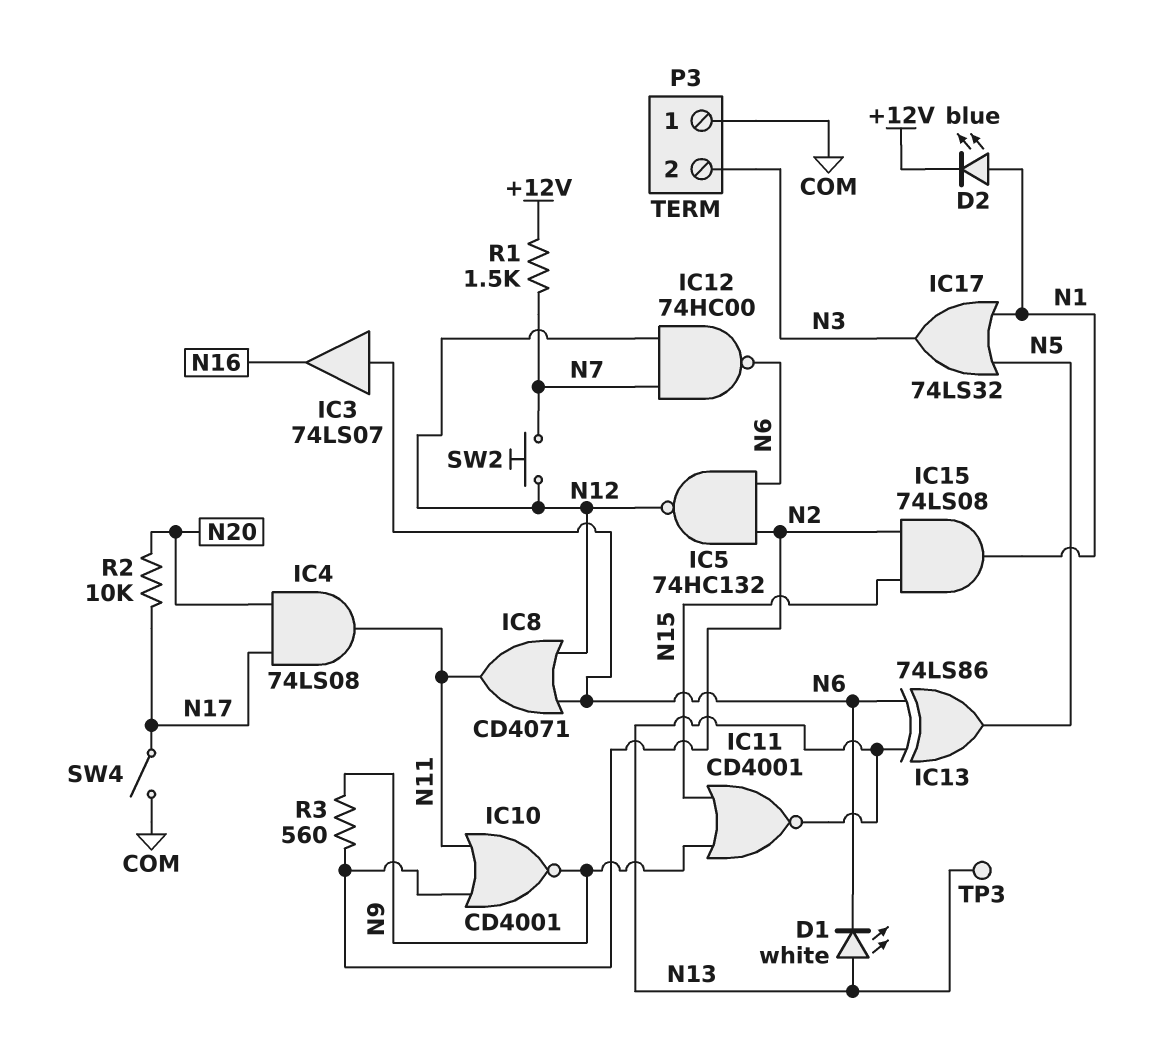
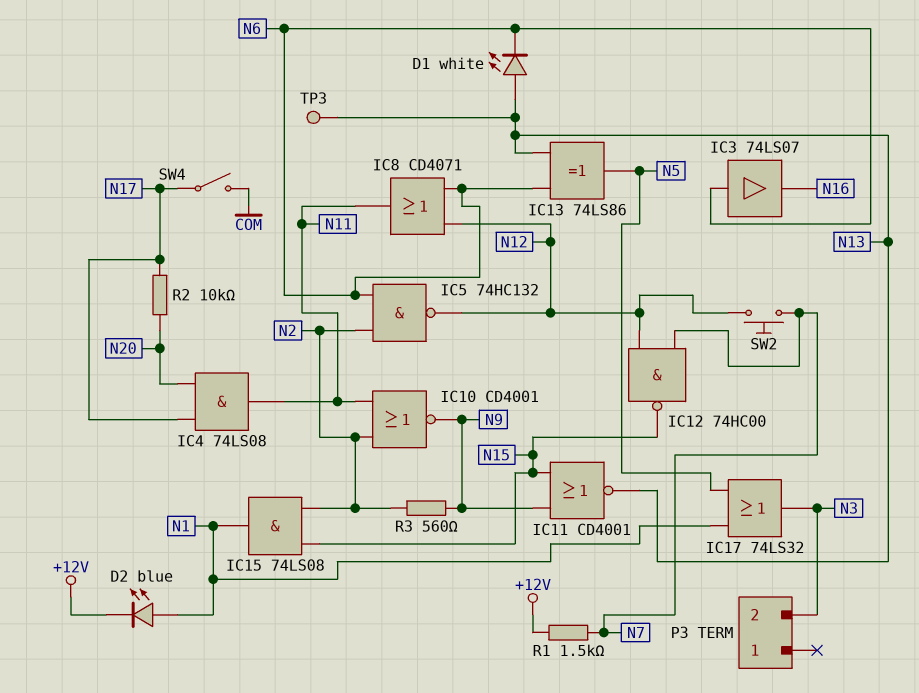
IC12: NAND 74HC00 (in N7, in N12, out N6) -> NAND 74HC00 (in N7, in N12, out N15)
P3 pin 1: COM -> none

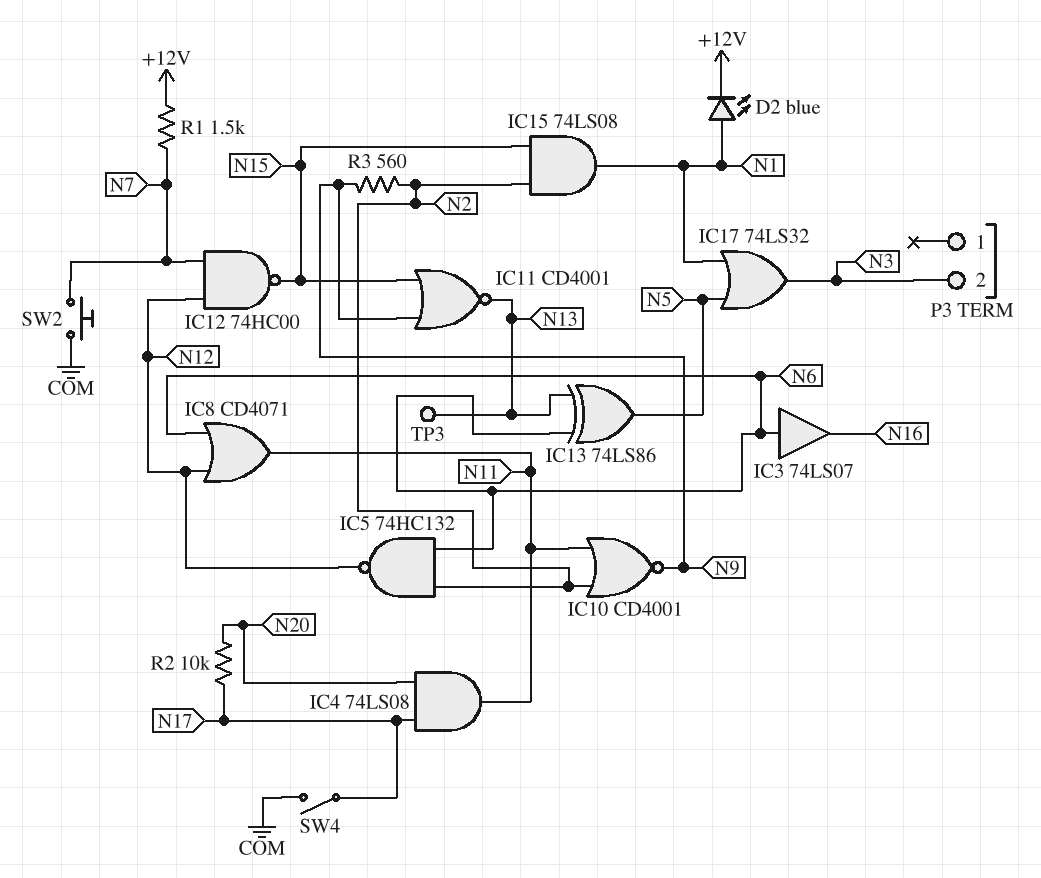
D1: LED white (A N13, K N6) -> none
SW2: button (N7, N12) -> button (COM, N7)

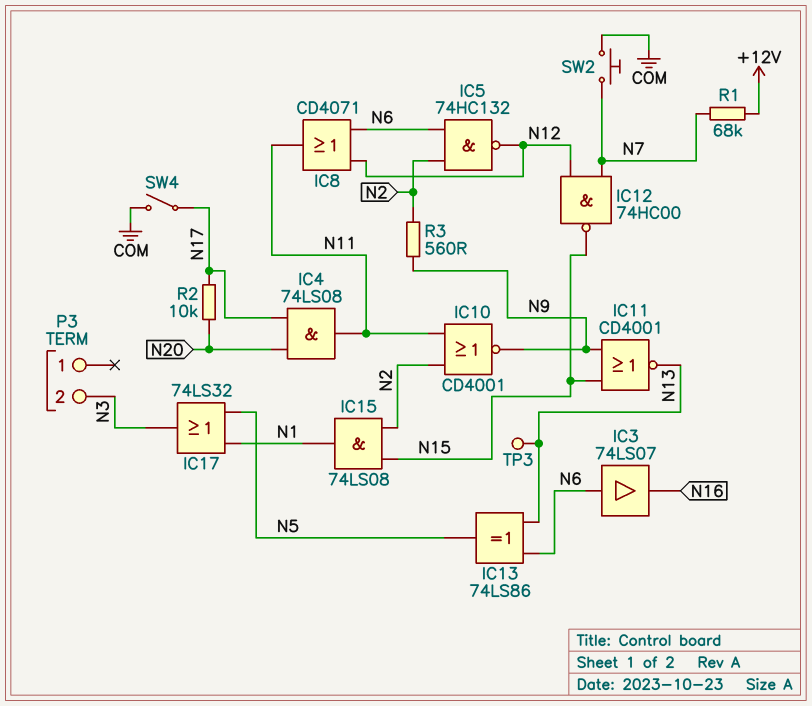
D2: LED blue (A N1, K +12V) -> none
R1: 1.5k (+12V, N7) -> 68k (+12V, N7)

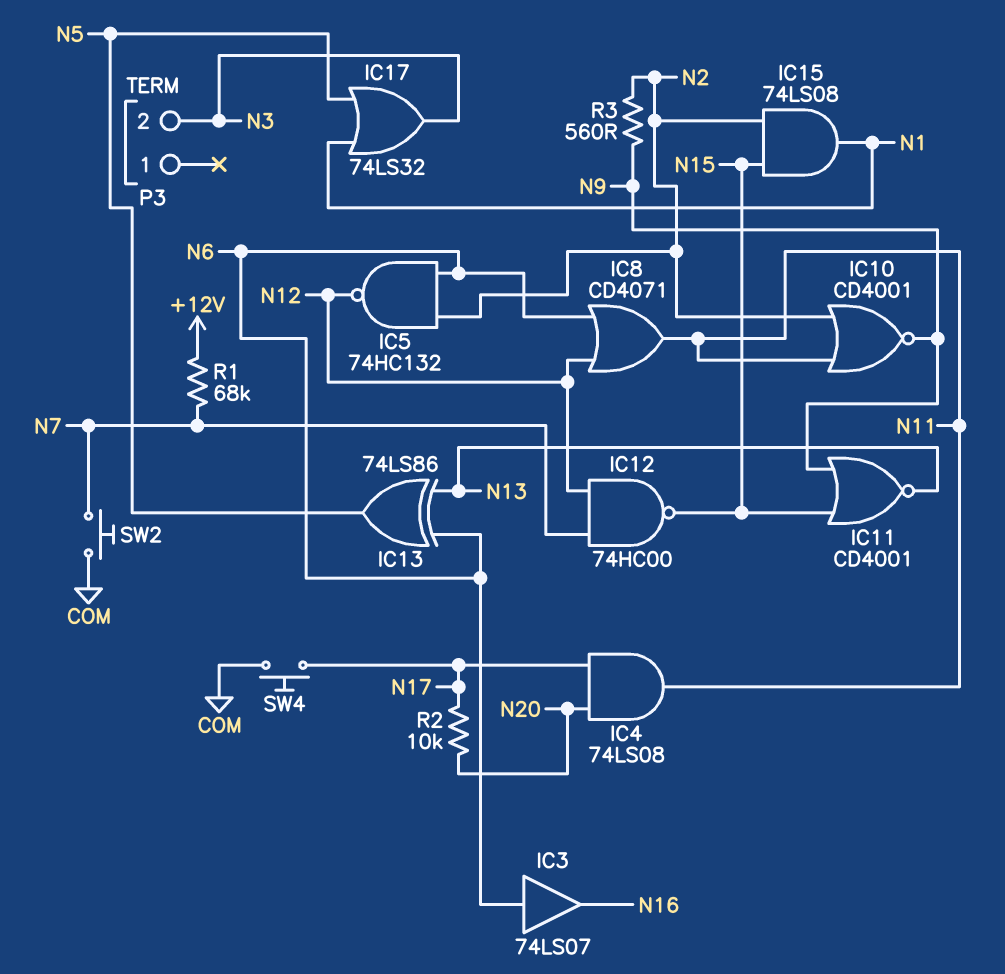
SW4: switch (COM, N17) -> button (COM, N17)
TP3: test point (N13) -> none

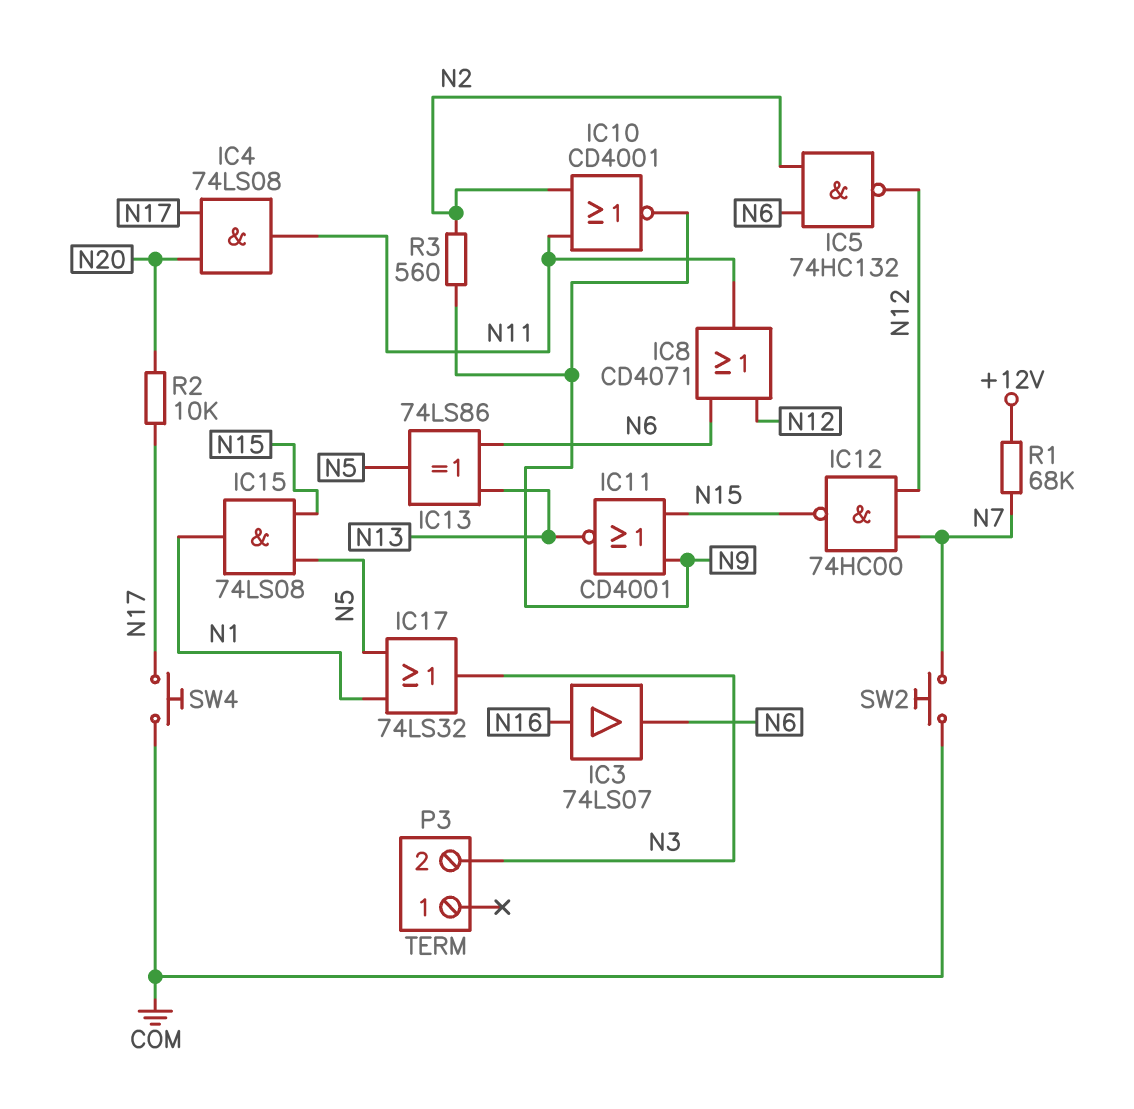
IC3: buffer 74LS07 (in N6, out N16) -> buffer 74LS07 (in N16, out N6)
IC15: AND 74LS08 (in N2, in N15, out N1) -> AND 74LS08 (in N5, in N15, out N1)

